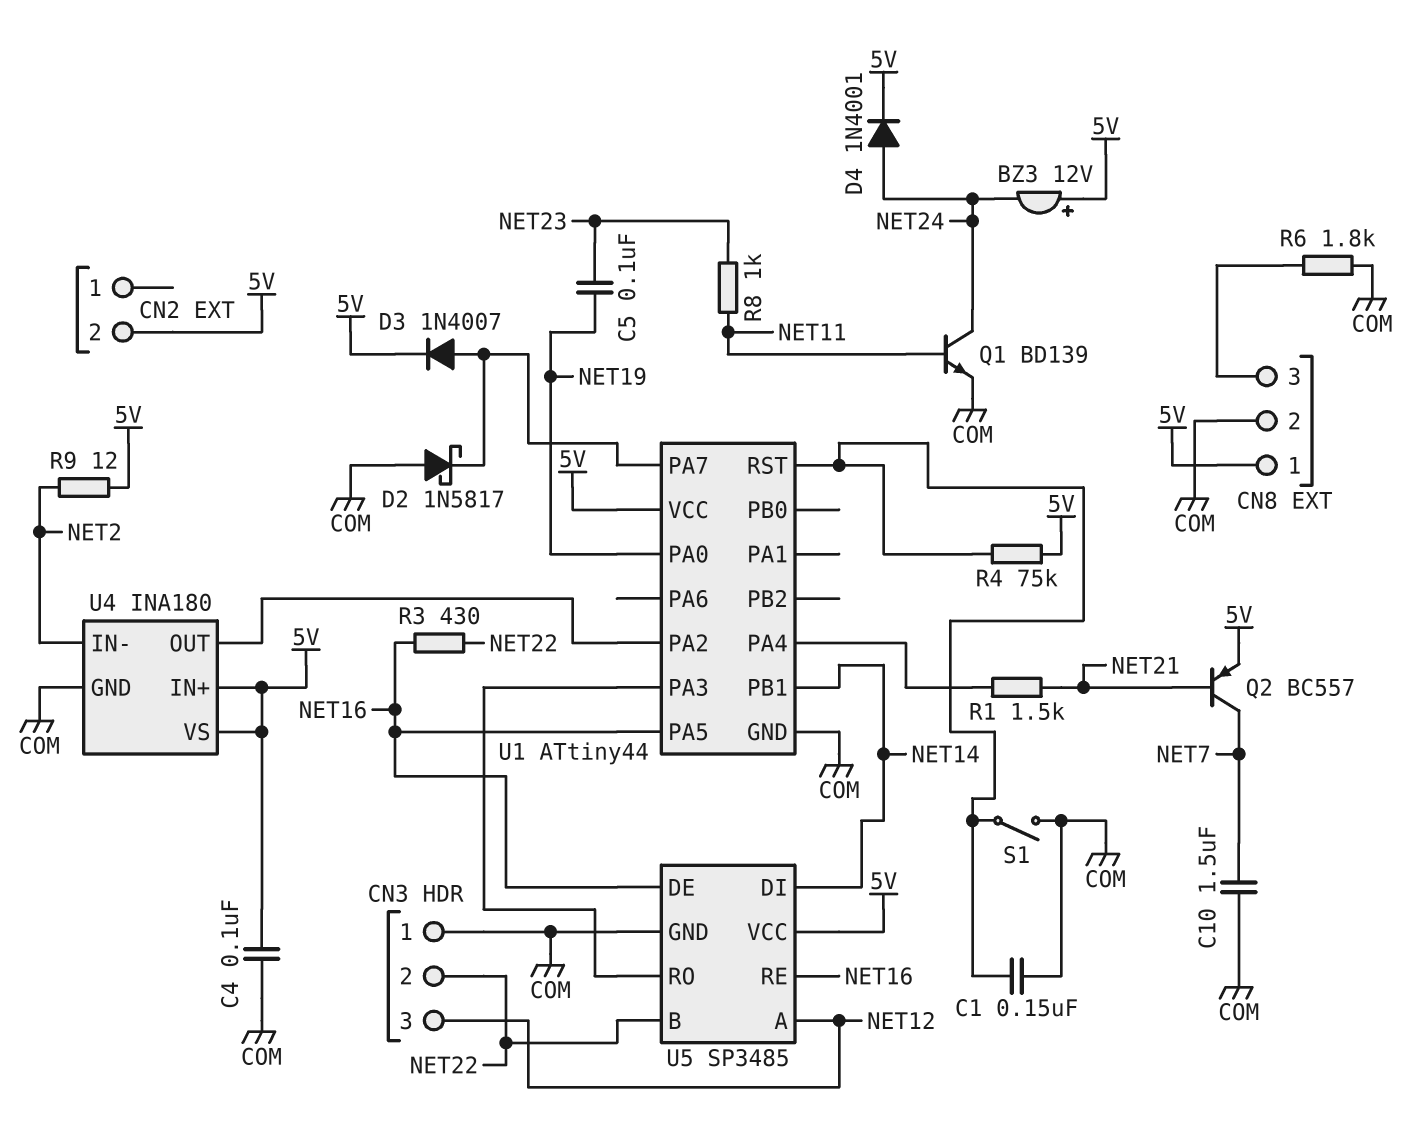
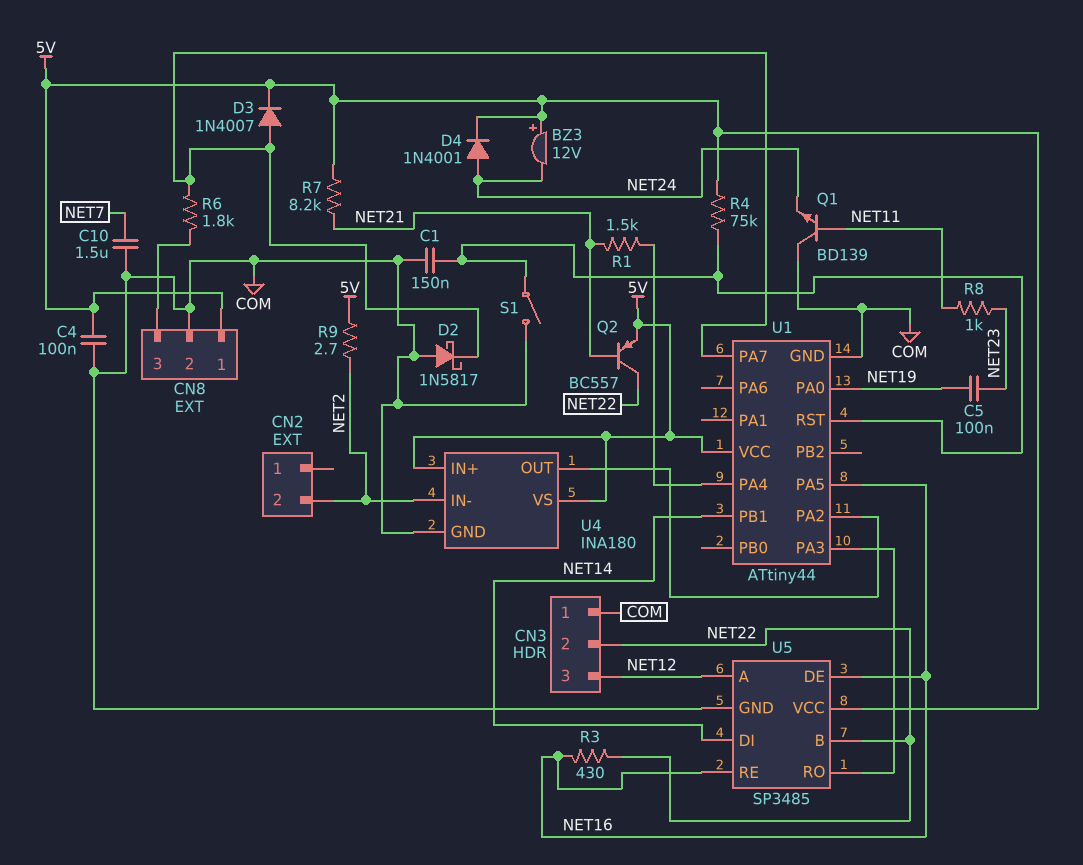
CN2 pin 2: 5V -> NET2
Q1: NPN BD139 (B NET11, C NET24, E COM) -> NPN BD139 (B NET11, C COM, E NET24)
Q2: PNP BC557 (B NET21, C NET7, E 5V) -> PNP BC557 (B NET21, C NET22, E 5V)
R6: 1.8k (CN8/3, COM) -> 1.8k (CN8/3, U1/PA7)
R7: none -> 8.2k (5V, NET21)
R9: 12 (5V, NET2) -> 2.7 (5V, NET2)

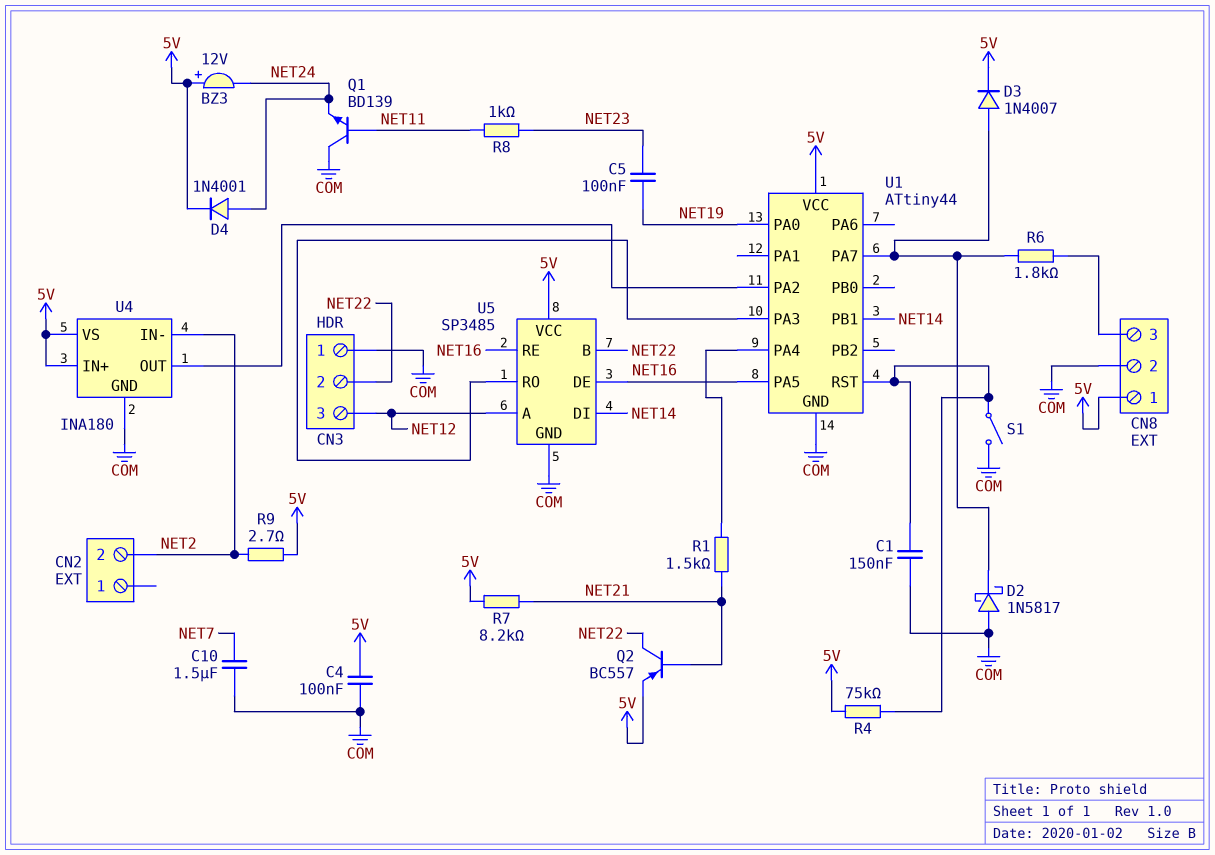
R3: 430 (NET16, NET22) -> none

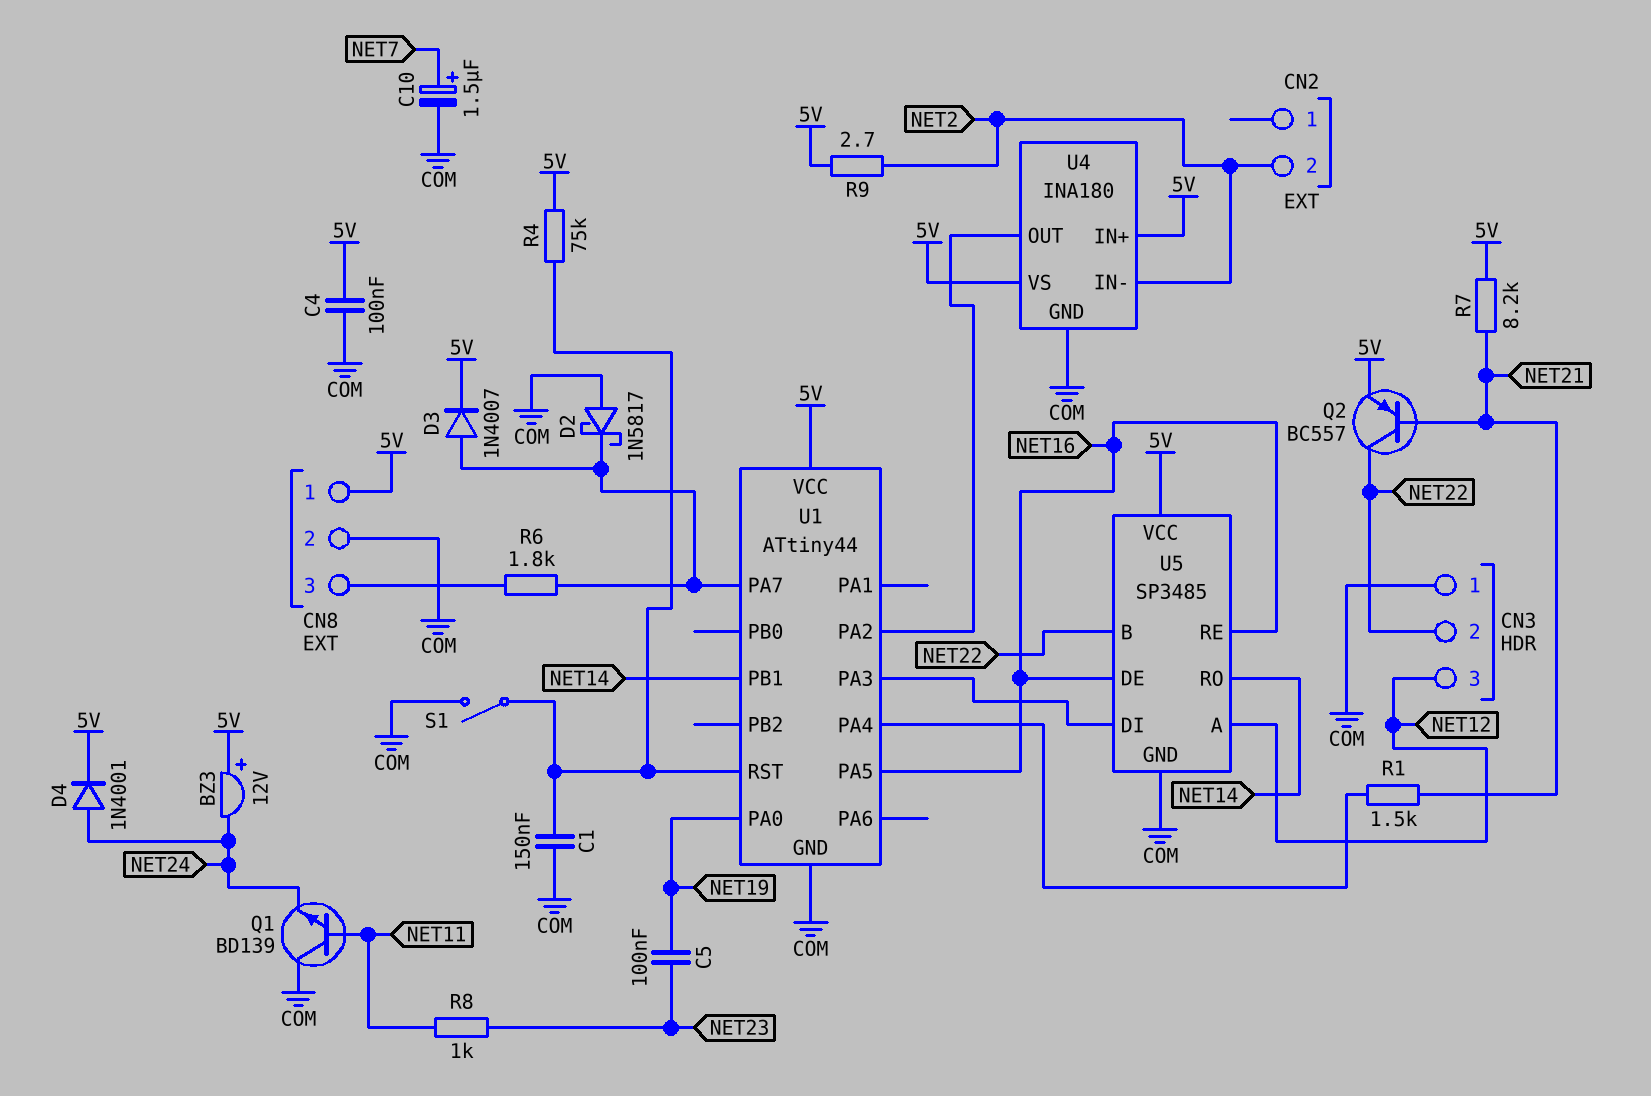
C10: 1.5uF (COM, NET7) -> 1.5uF (plus NET7, minus COM)
U5 pin DI: NET14 -> U1/PA3
U5 pin RO: U1/PA3 -> NET14

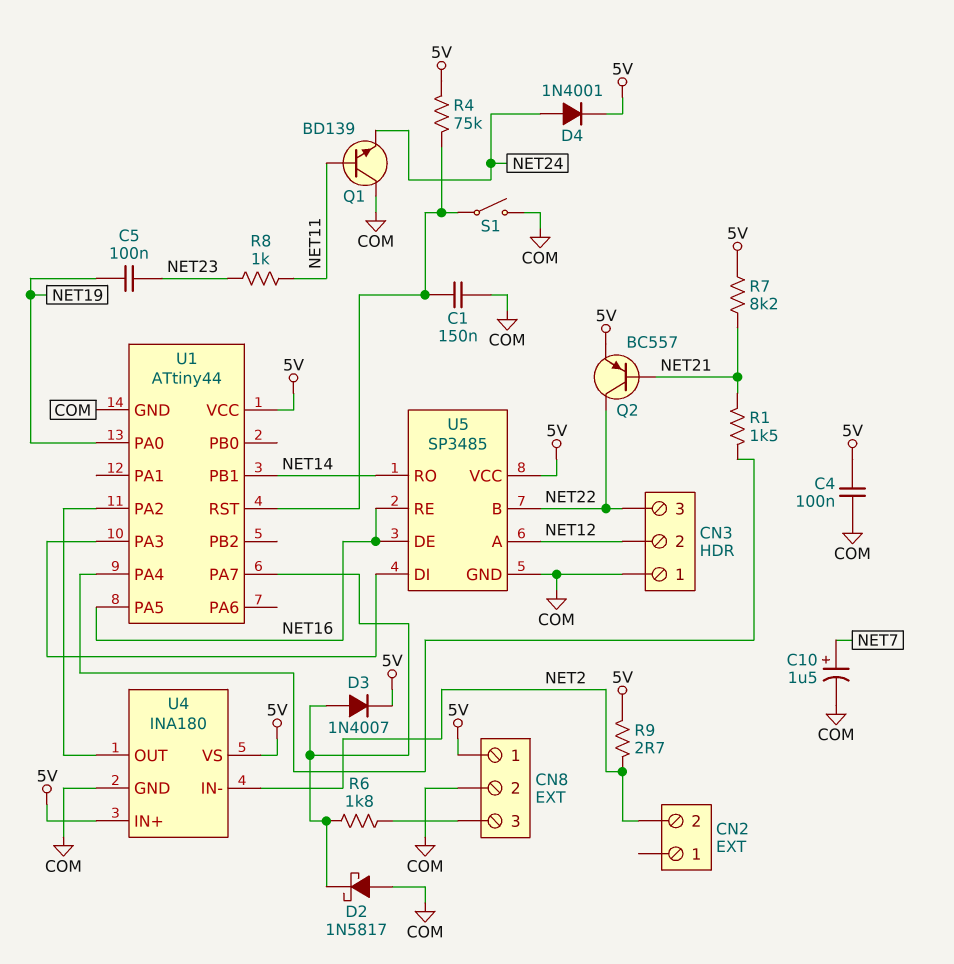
BZ3: buzzer 12V (plus 5V, minus NET24) -> none
CN3 pin 2: NET22 -> NET12
CN3 pin 3: NET12 -> NET22

